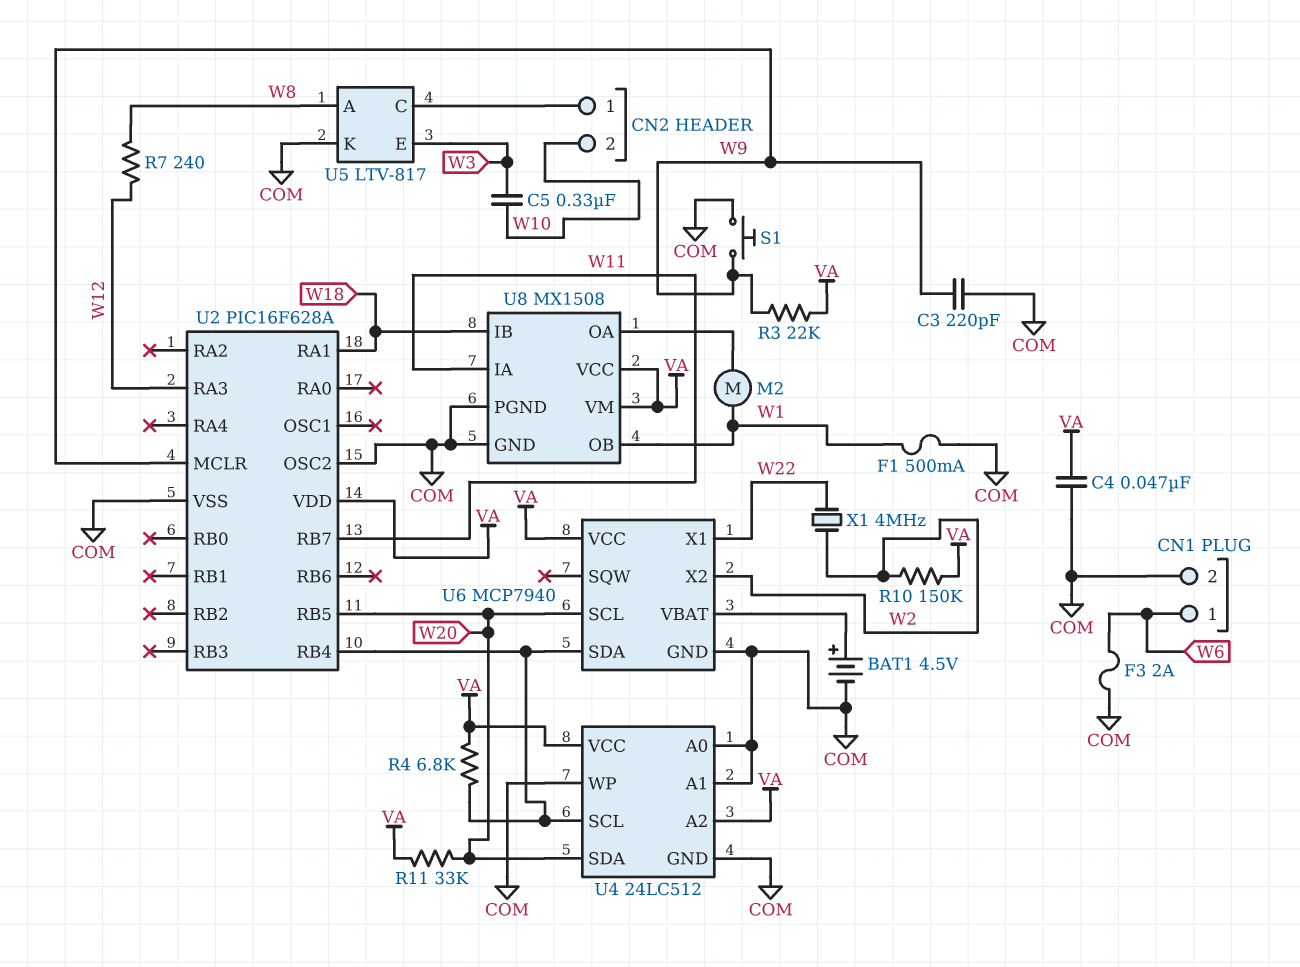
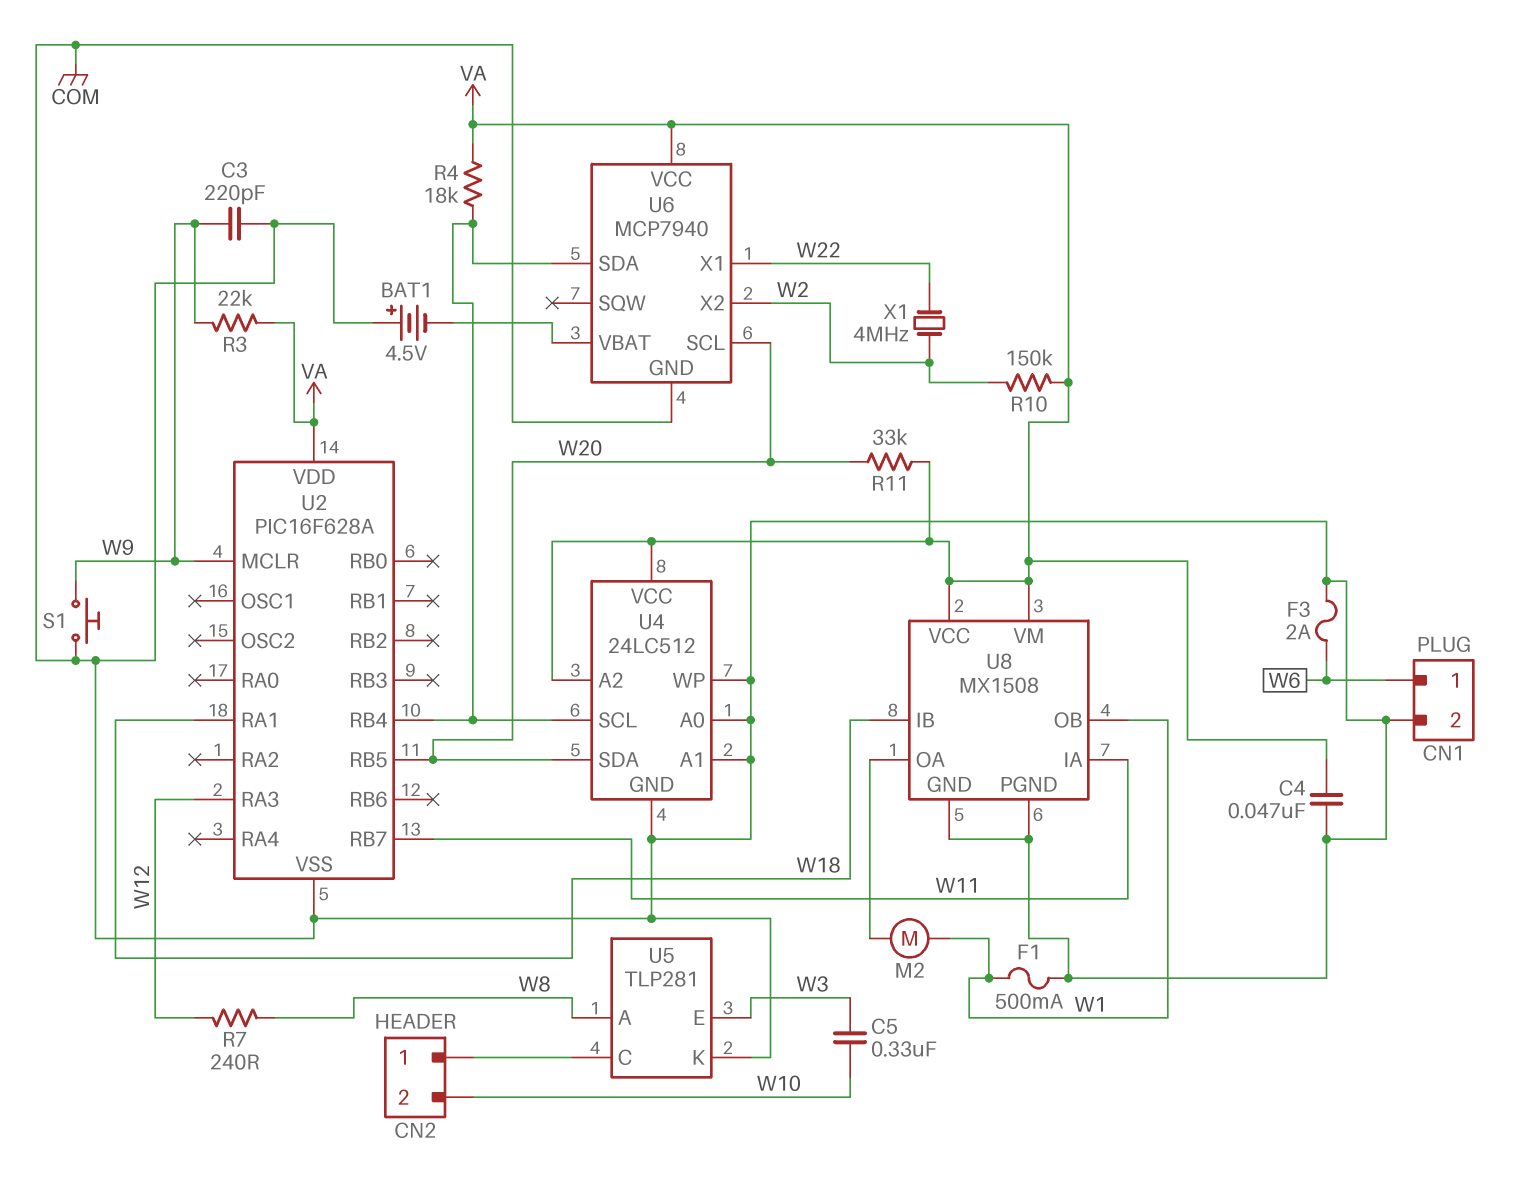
BAT1: 4.5V (plus U6/VBAT, minus COM) -> 4.5V (plus COM, minus U6/VBAT)
R4: 6.8k (U2/RB4, VA) -> 18k (U2/RB4, VA)
U2 pin OSC2: COM -> none
U5: LTV-817 -> TLP281

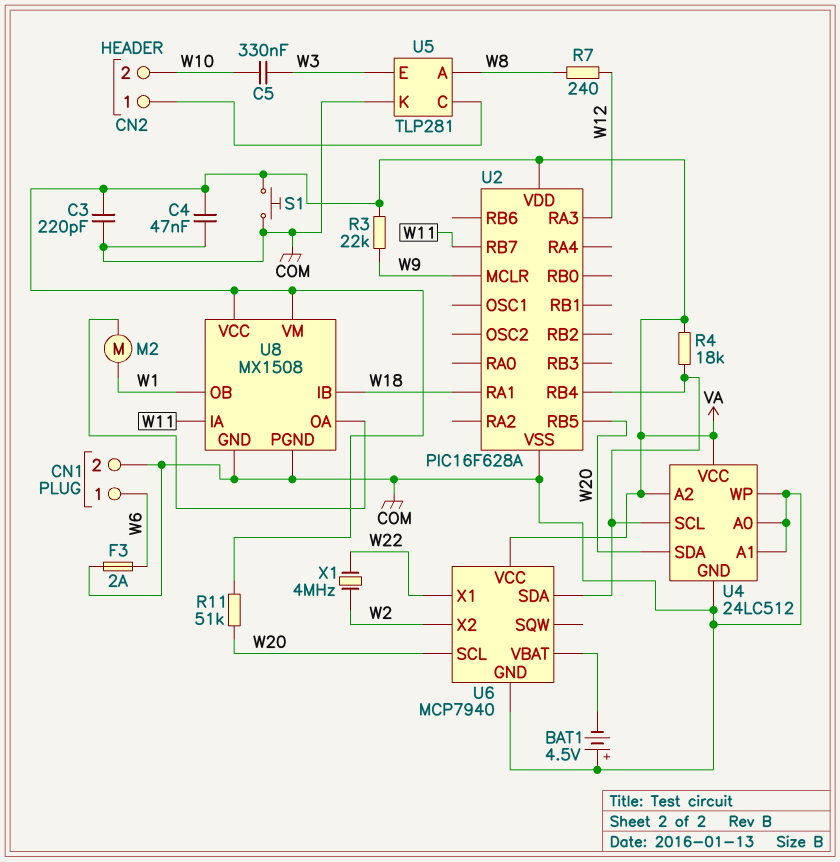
C3: 220pF (COM, W9) -> 220pF (COM, VA)
F1: 500mA (COM, W1) -> none
R10: 150k (VA, W2) -> none
R11: 33k (VA, W20) -> 51k (VA, W20)
S1: button (COM, W9) -> button (COM, VA)

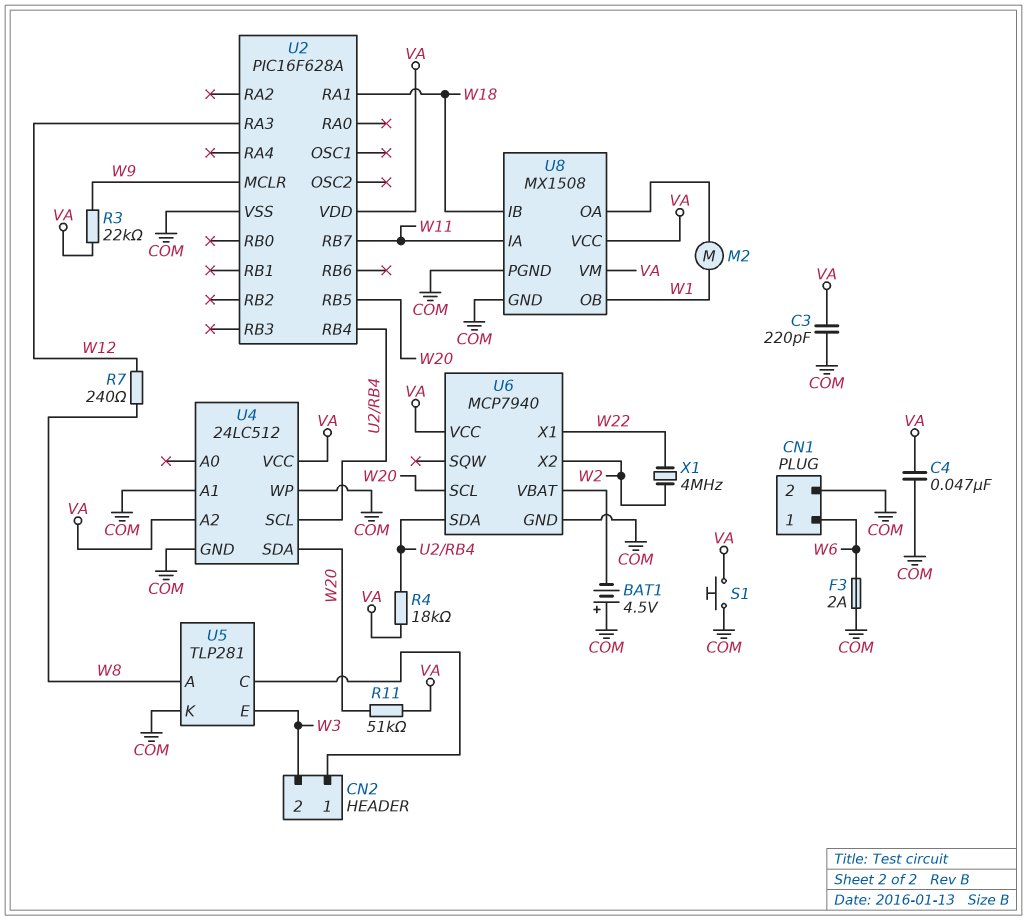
C5: 330nF (W3, W10) -> none
CN2 pin 2: W10 -> W3
U4 pin A0: COM -> none

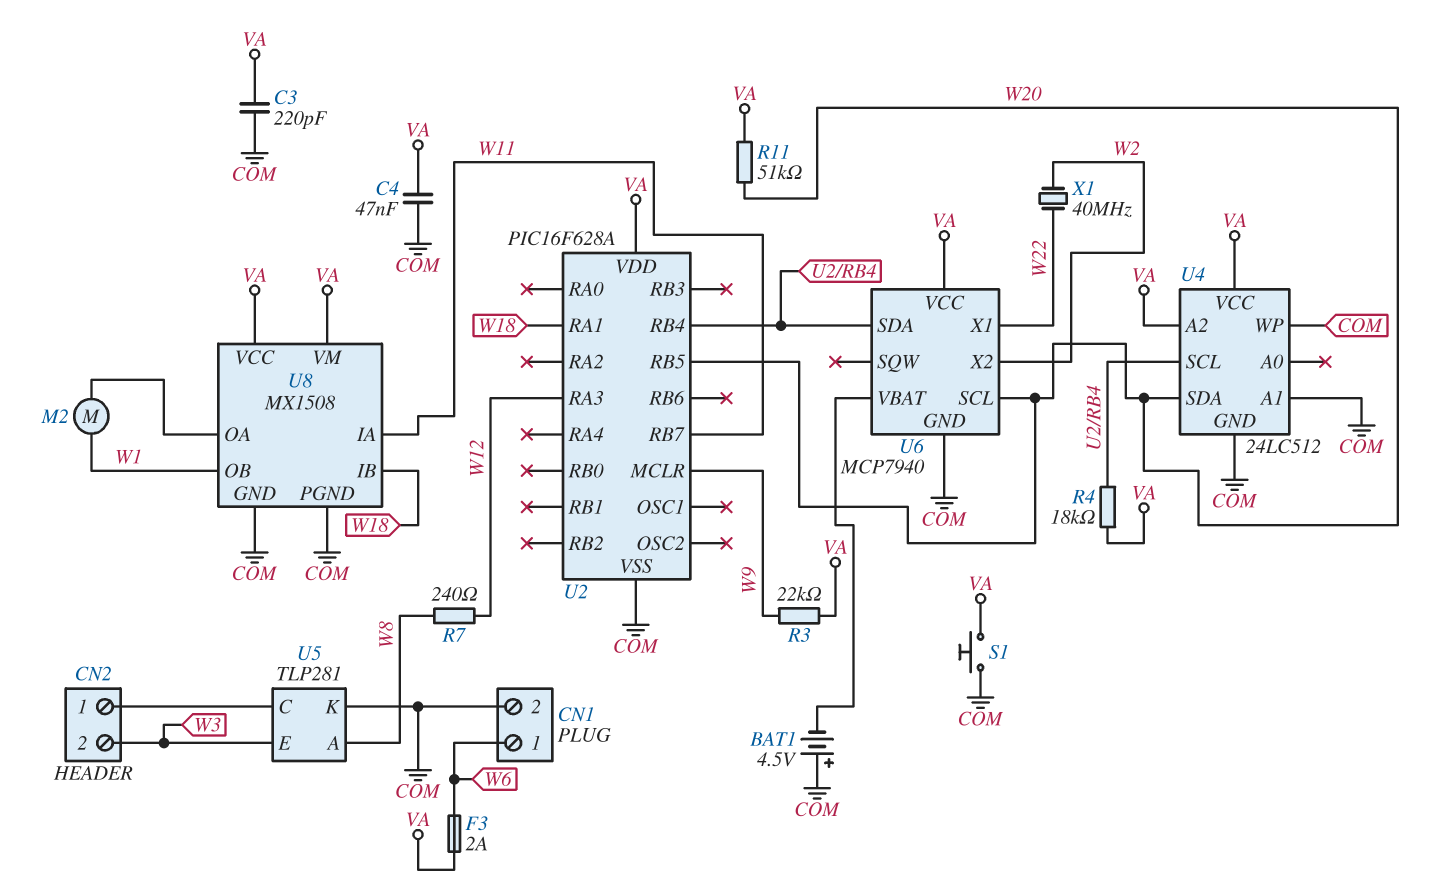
F3: 2A (COM, W6) -> 2A (VA, W6)
X1: 4MHz (W2, W22) -> 40MHz (W2, W22)

